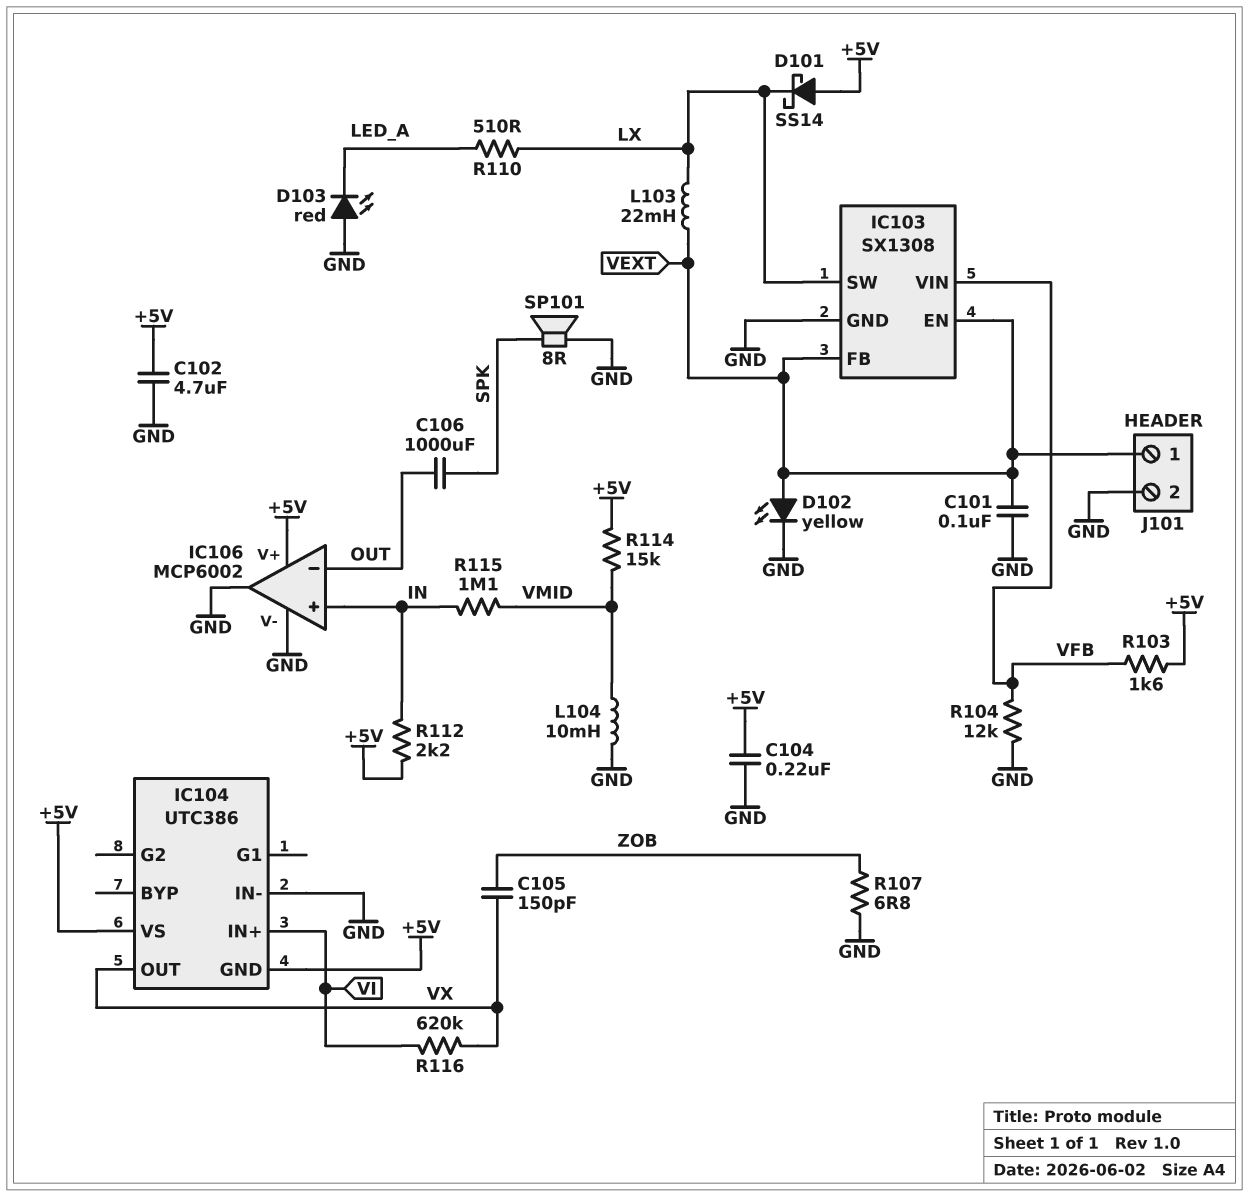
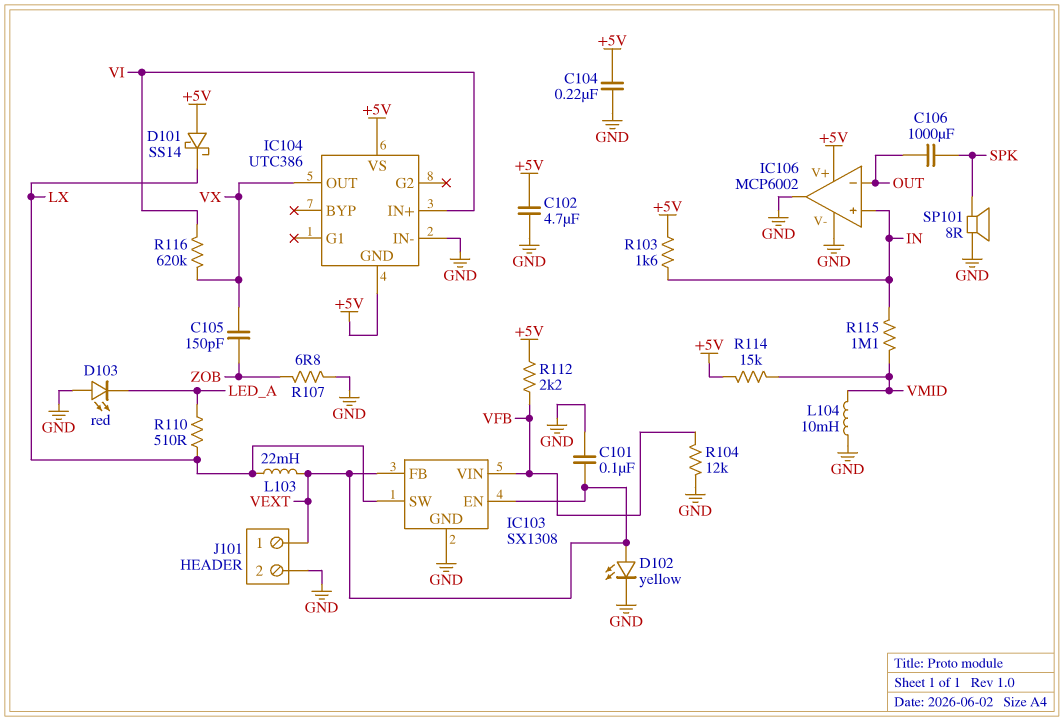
R103: 1.6k (+5V, VFB) -> 1.6k (+5V, IN)
R112: 2.2k (+5V, IN) -> 2.2k (+5V, VFB)

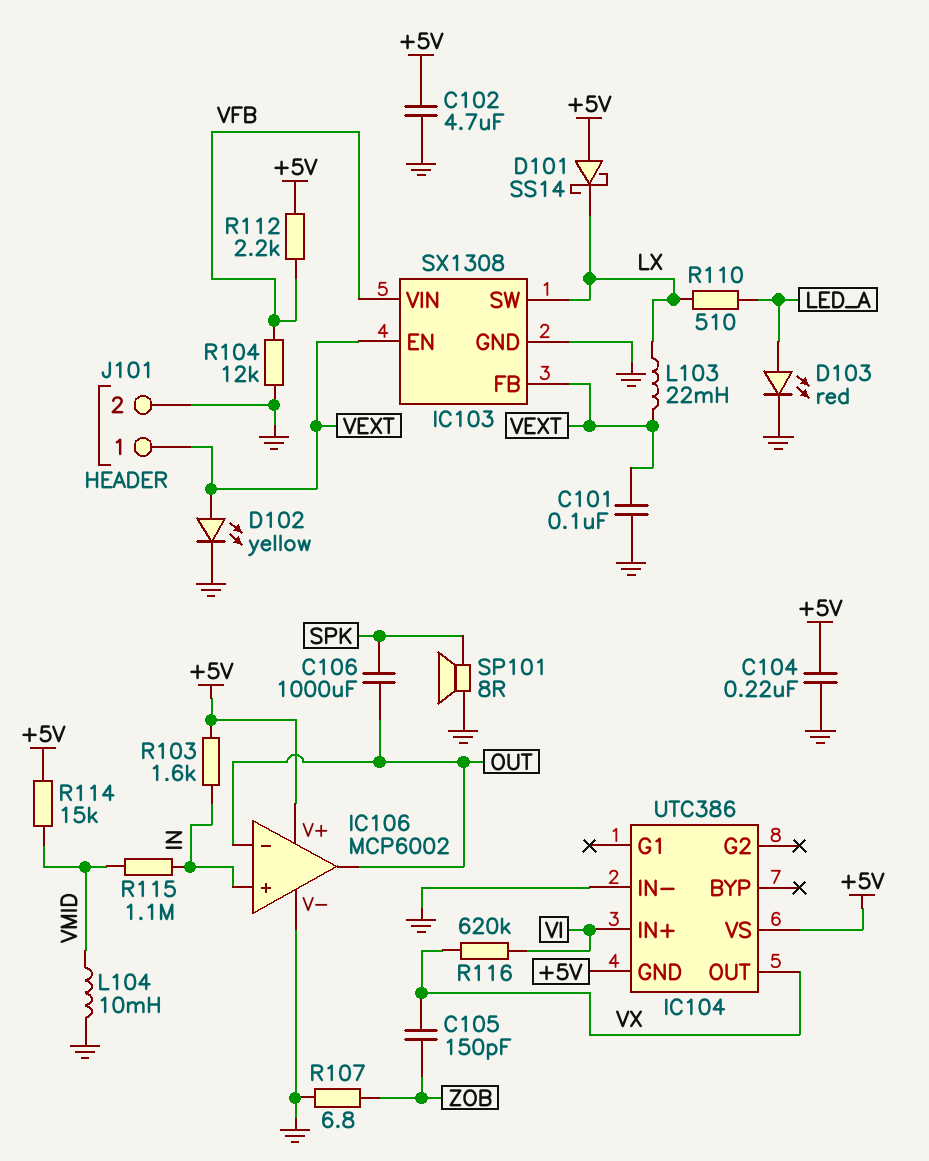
D103: LED red (A GND, K LED_A) -> LED red (A LED_A, K GND)
IC106 pin out: GND -> OUT

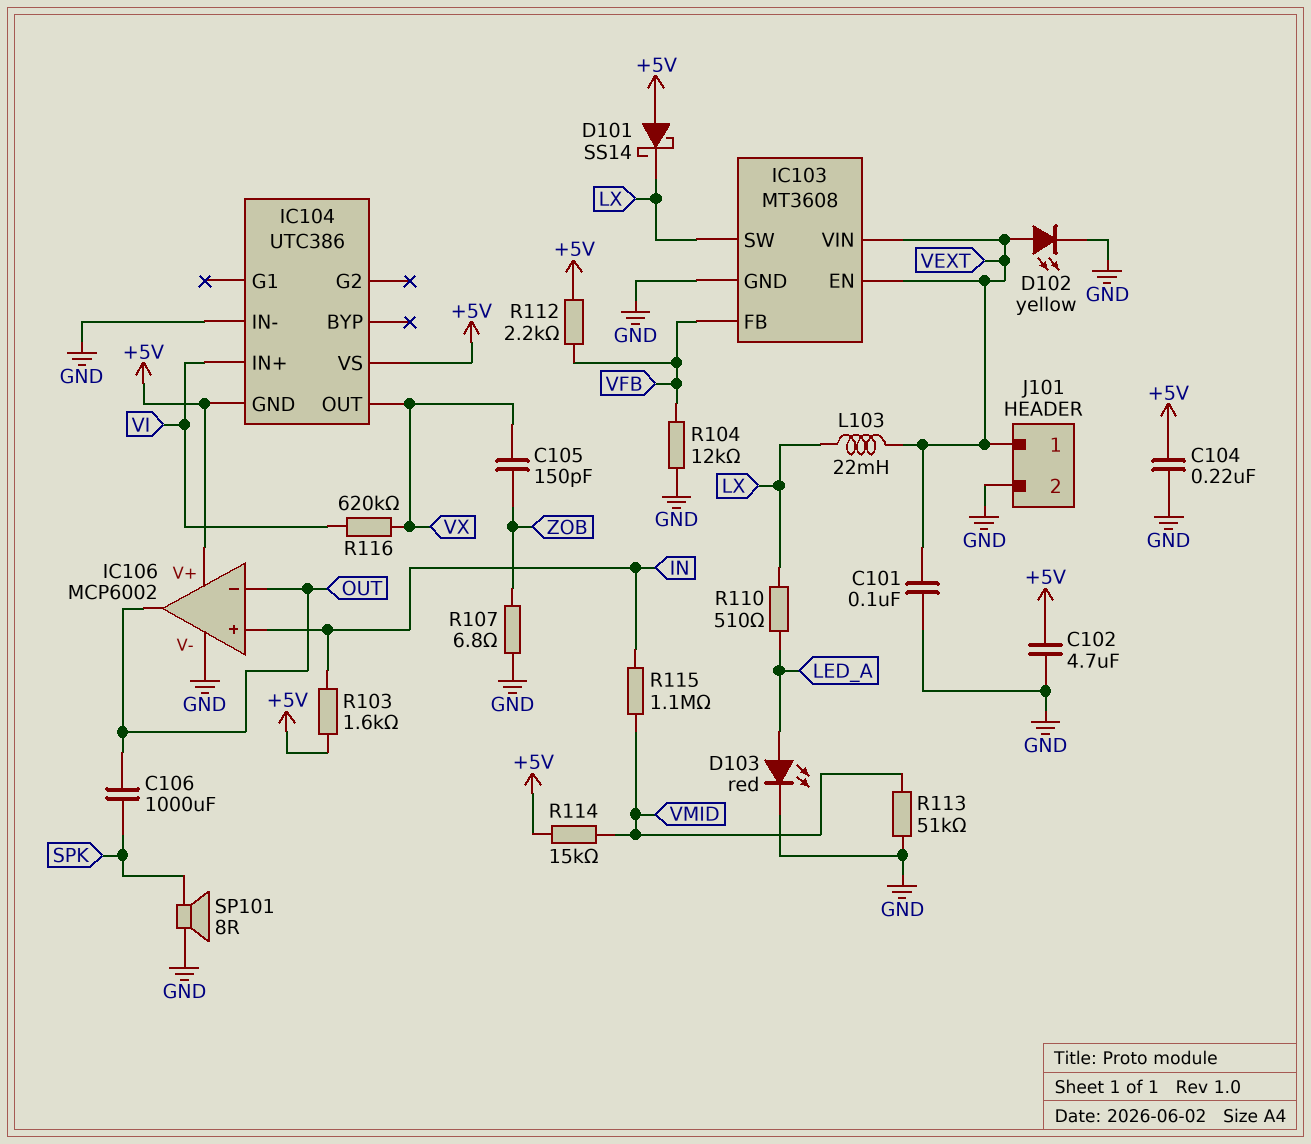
IC103: SX1308 -> MT3608
IC103 pin FB: VEXT -> VFB
IC103 pin VIN: VFB -> VEXT
L104: 10mH (GND, VMID) -> none
R113: none -> 51k (GND, VMID)

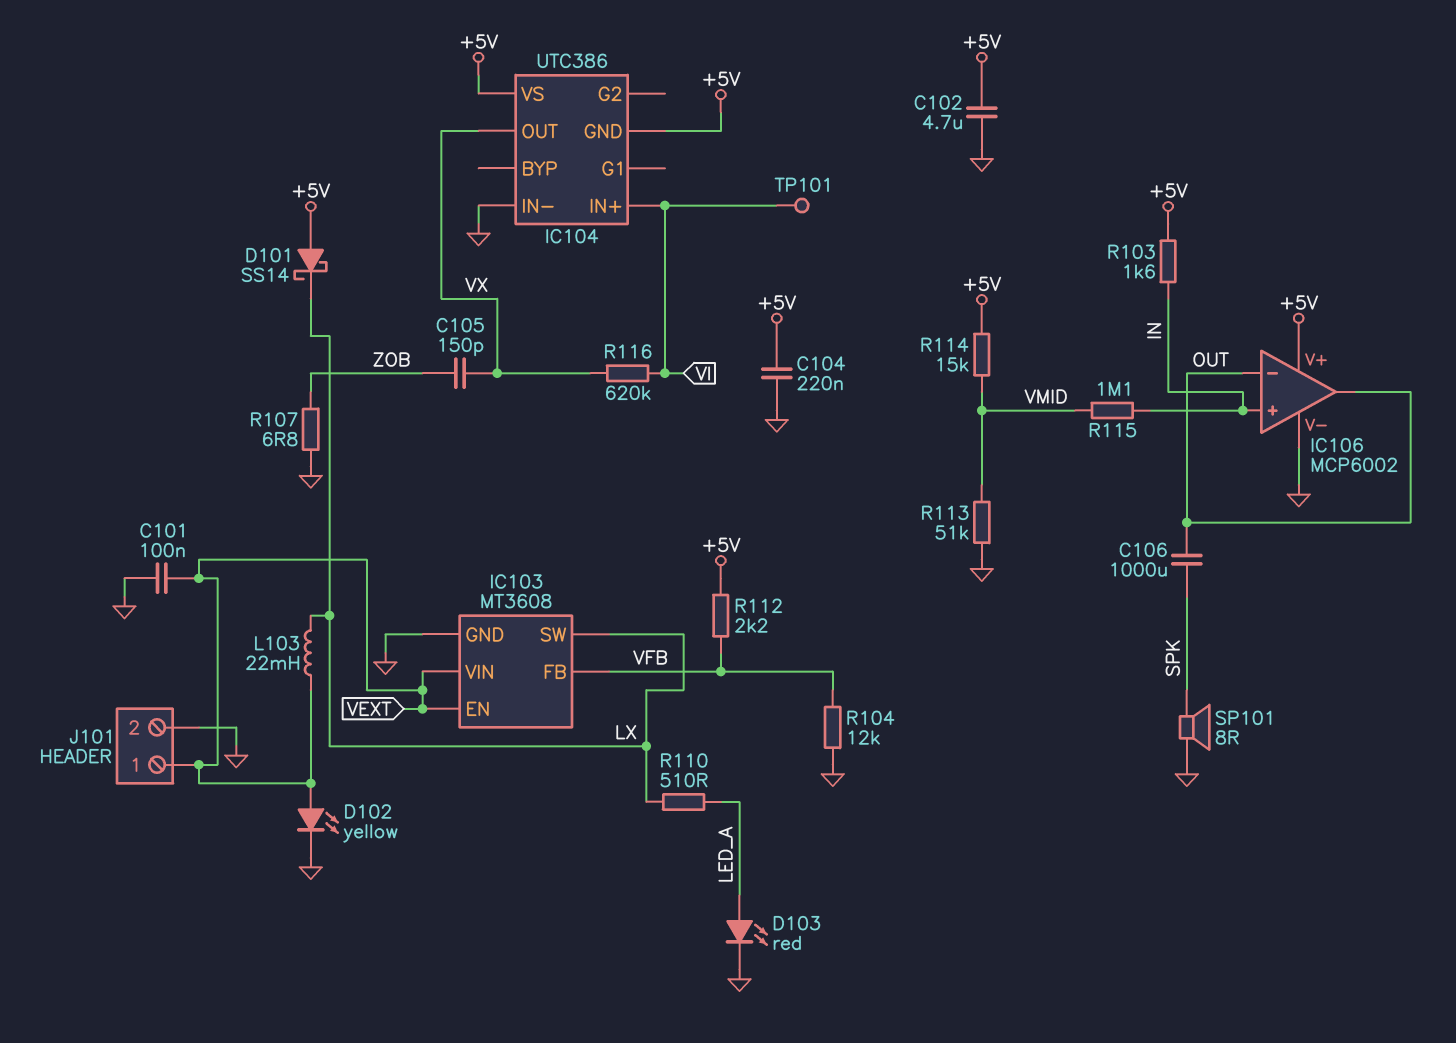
TP101: none -> test point (VI)

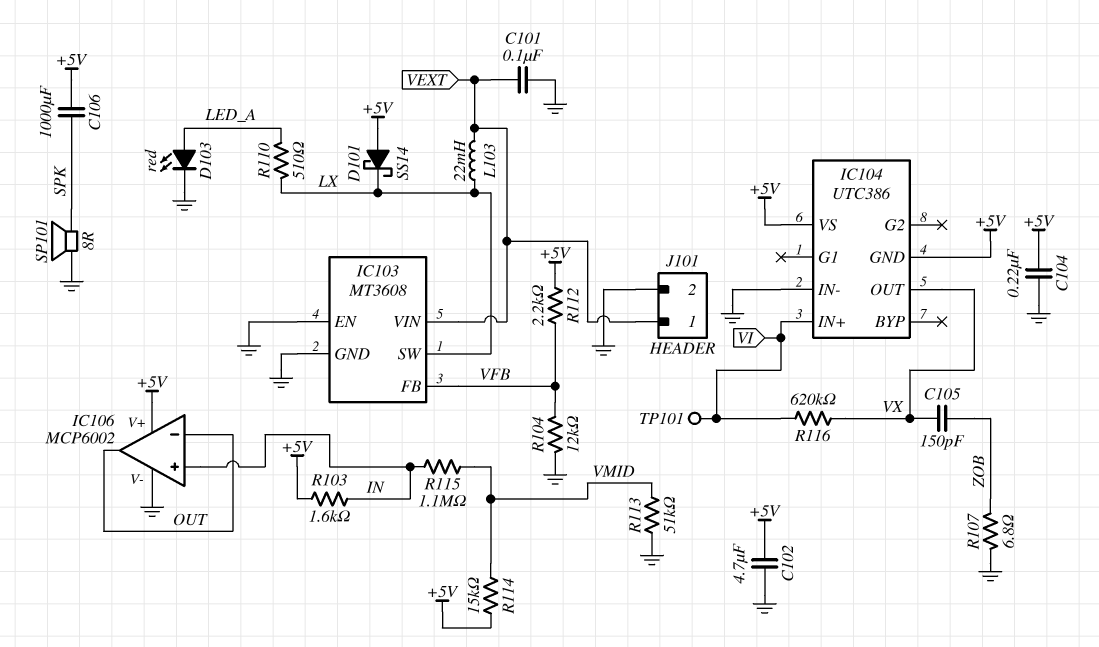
C106: 1000uF (OUT, SPK) -> 1000uF (+5V, SPK)
D102: LED yellow (A VEXT, K GND) -> none
IC103 pin EN: VEXT -> GND

